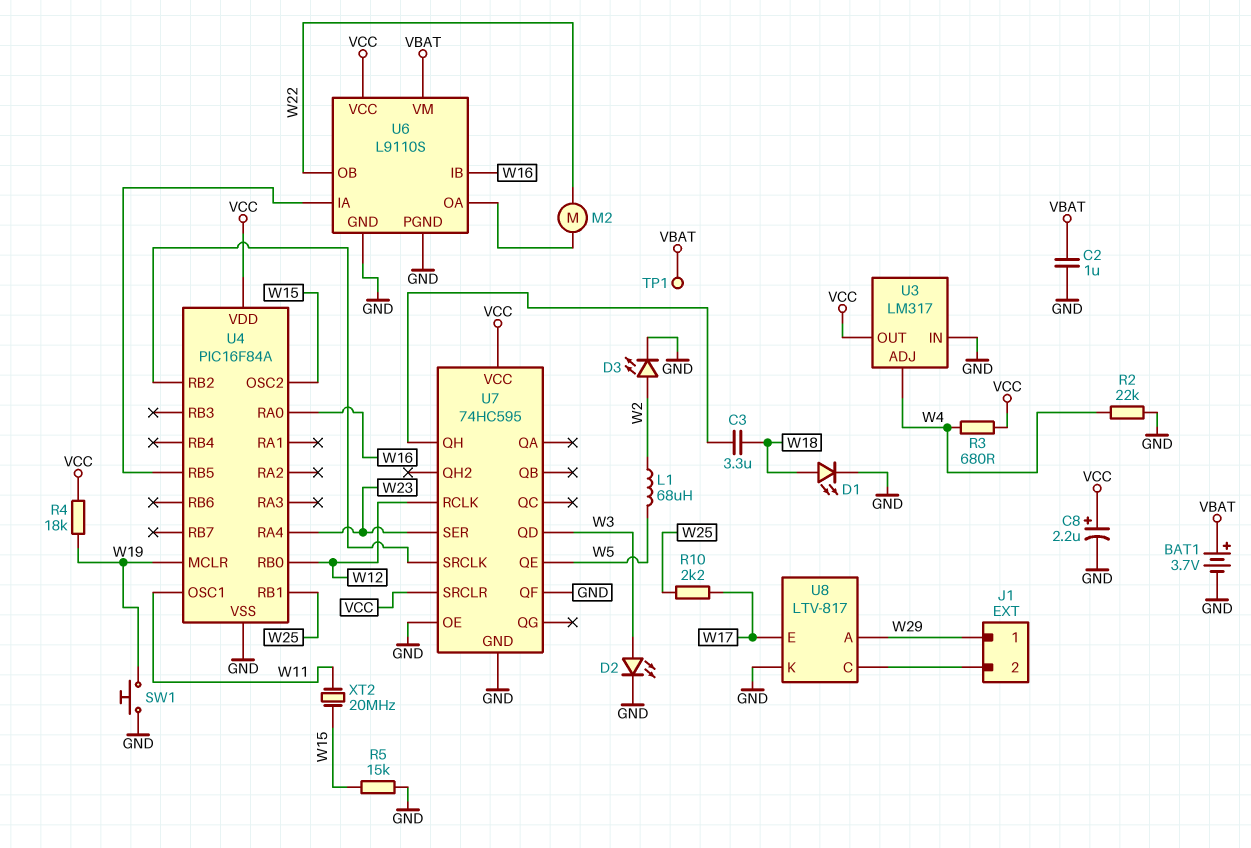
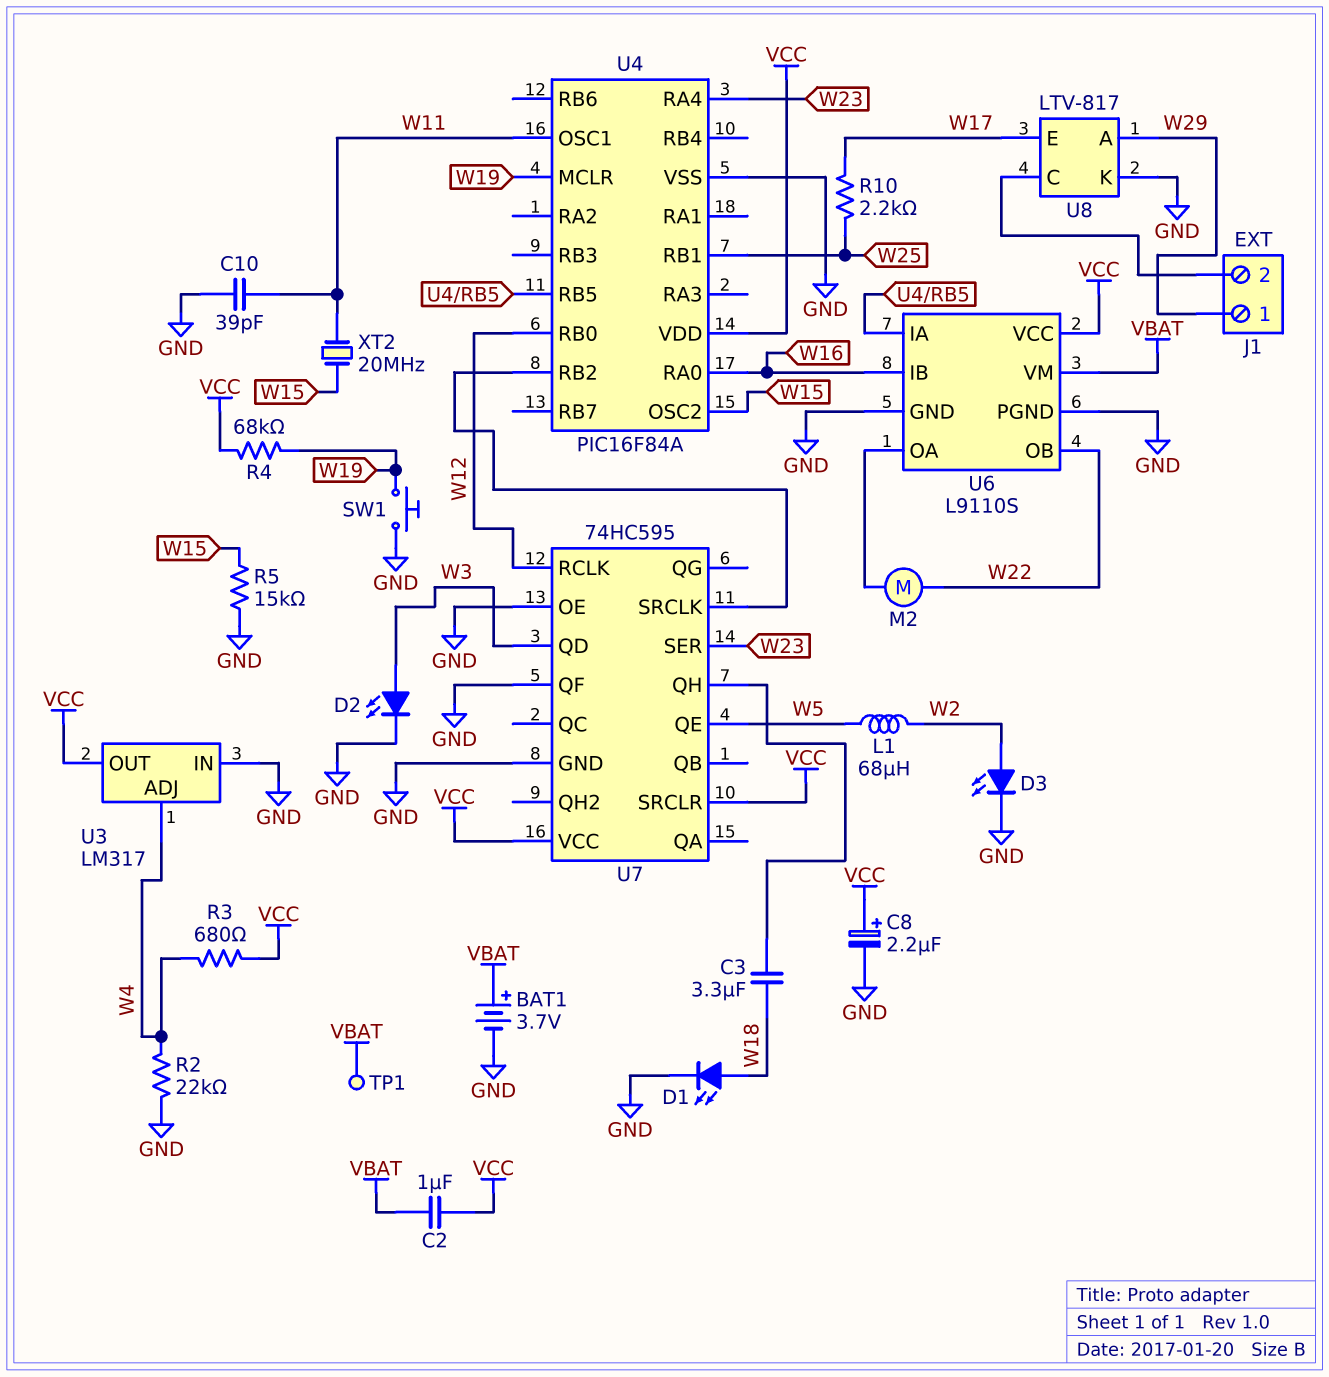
C2: 1uF (GND, VBAT) -> 1uF (VBAT, VCC)
C10: none -> 39pF (GND, W11)
R4: 18k (VCC, W19) -> 68k (VCC, W19)

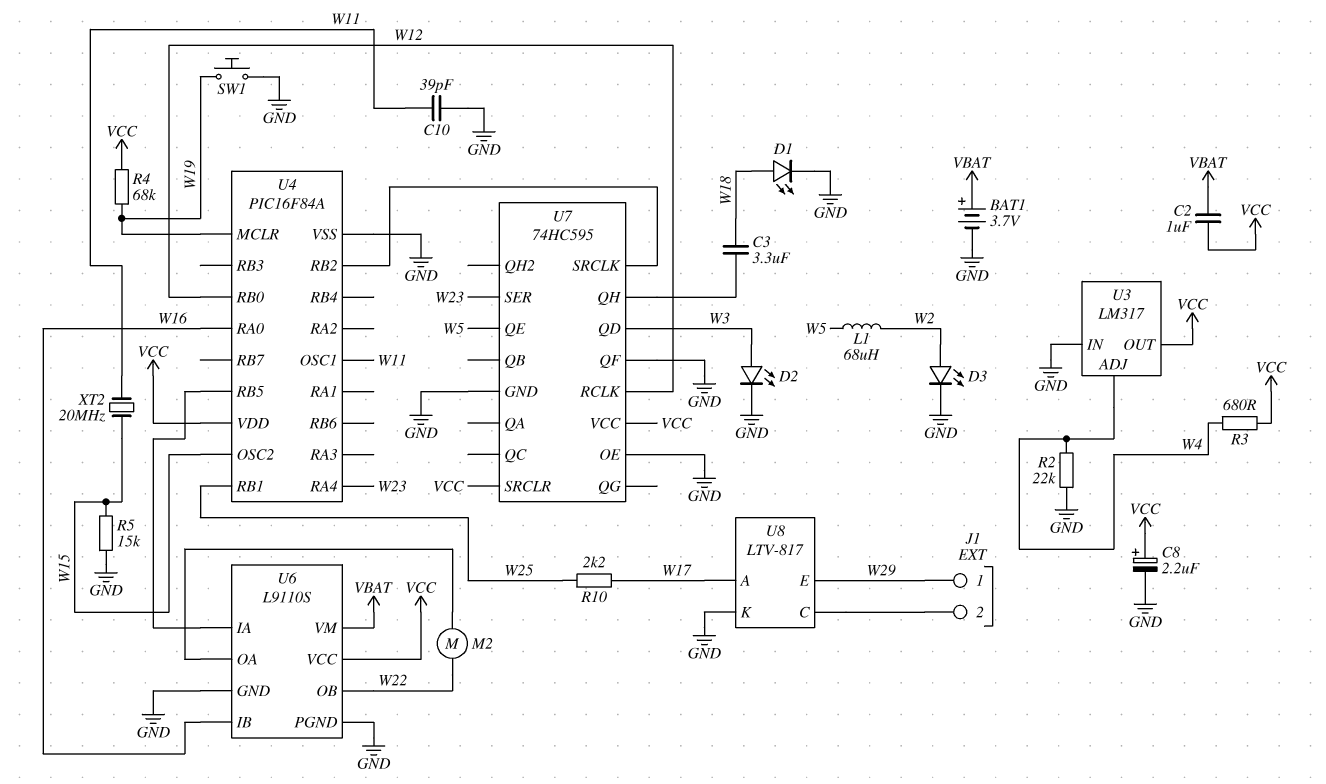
TP1: test point (VBAT) -> none
U8 pin A: W29 -> W17
U8 pin E: W17 -> W29

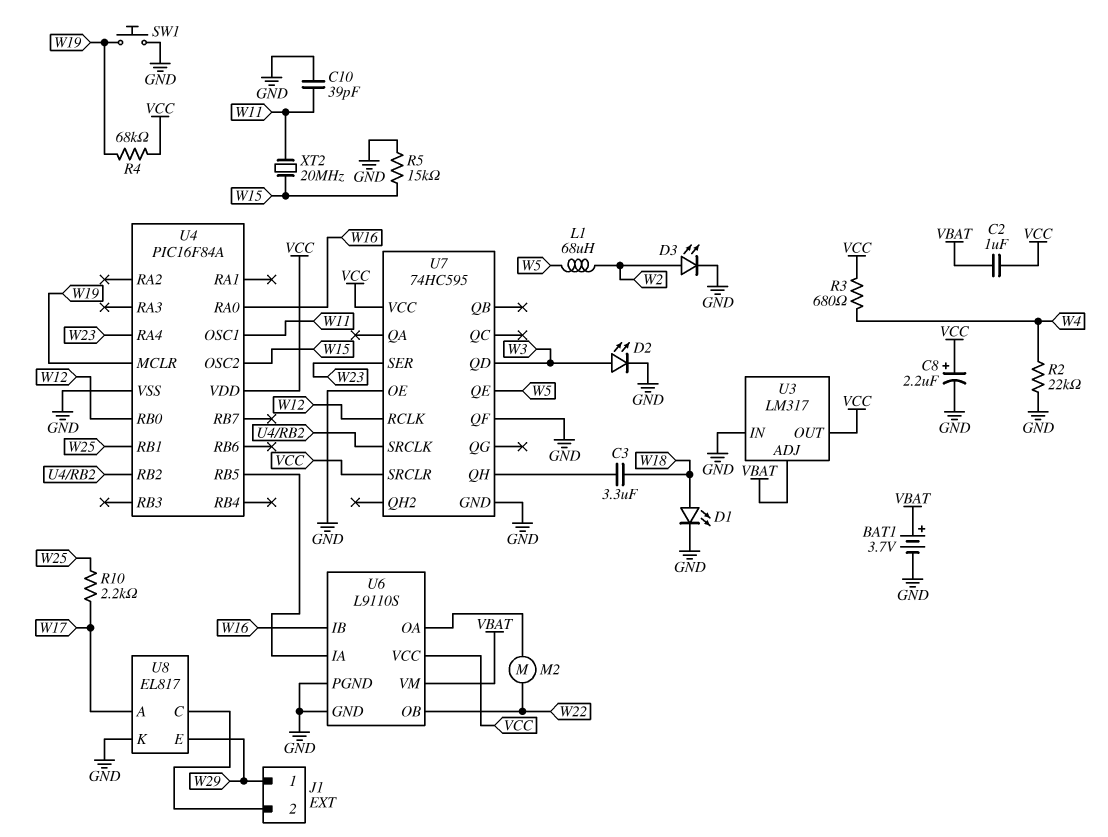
U3 pin ADJ: W4 -> VBAT
U8: LTV-817 -> EL817

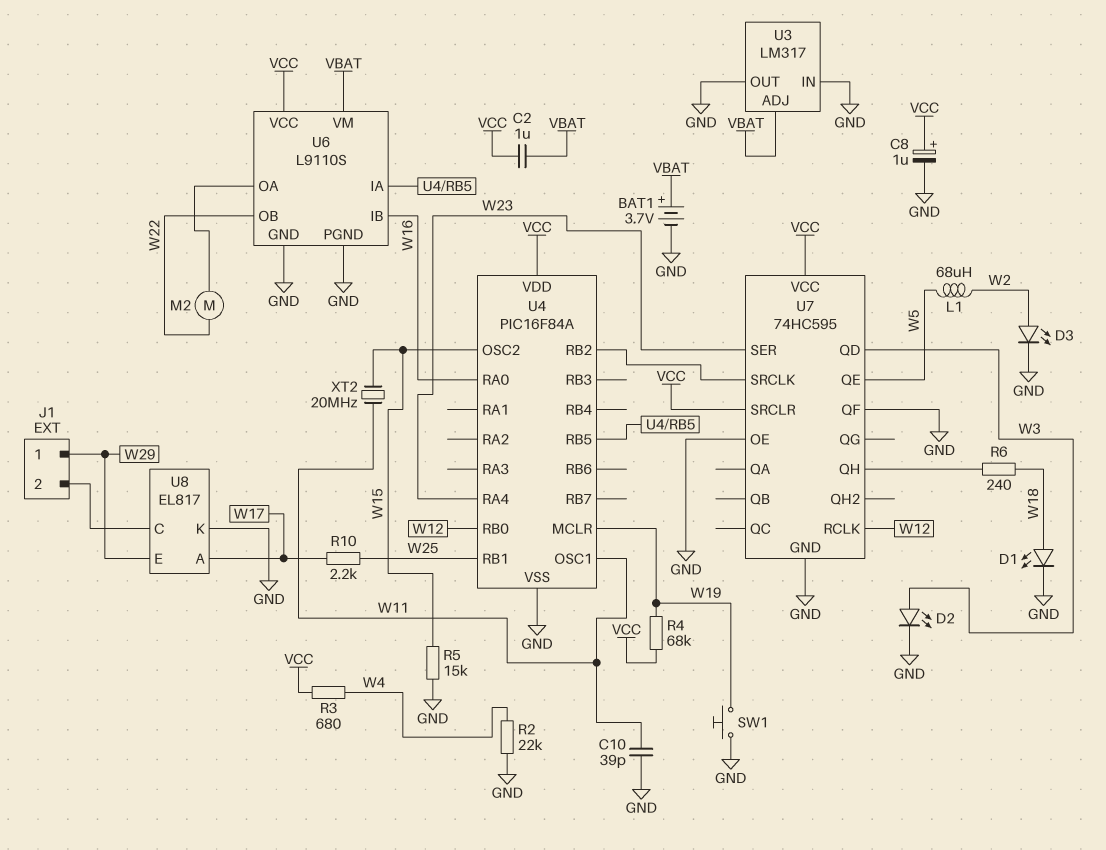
C3: 3.3uF (U7/QH, W18) -> none
C8: 2.2uF (plus VCC, minus GND) -> 1uF (plus VCC, minus GND)
R6: none -> 240 (U7/QH, W18)
U3 pin OUT: VCC -> GND

